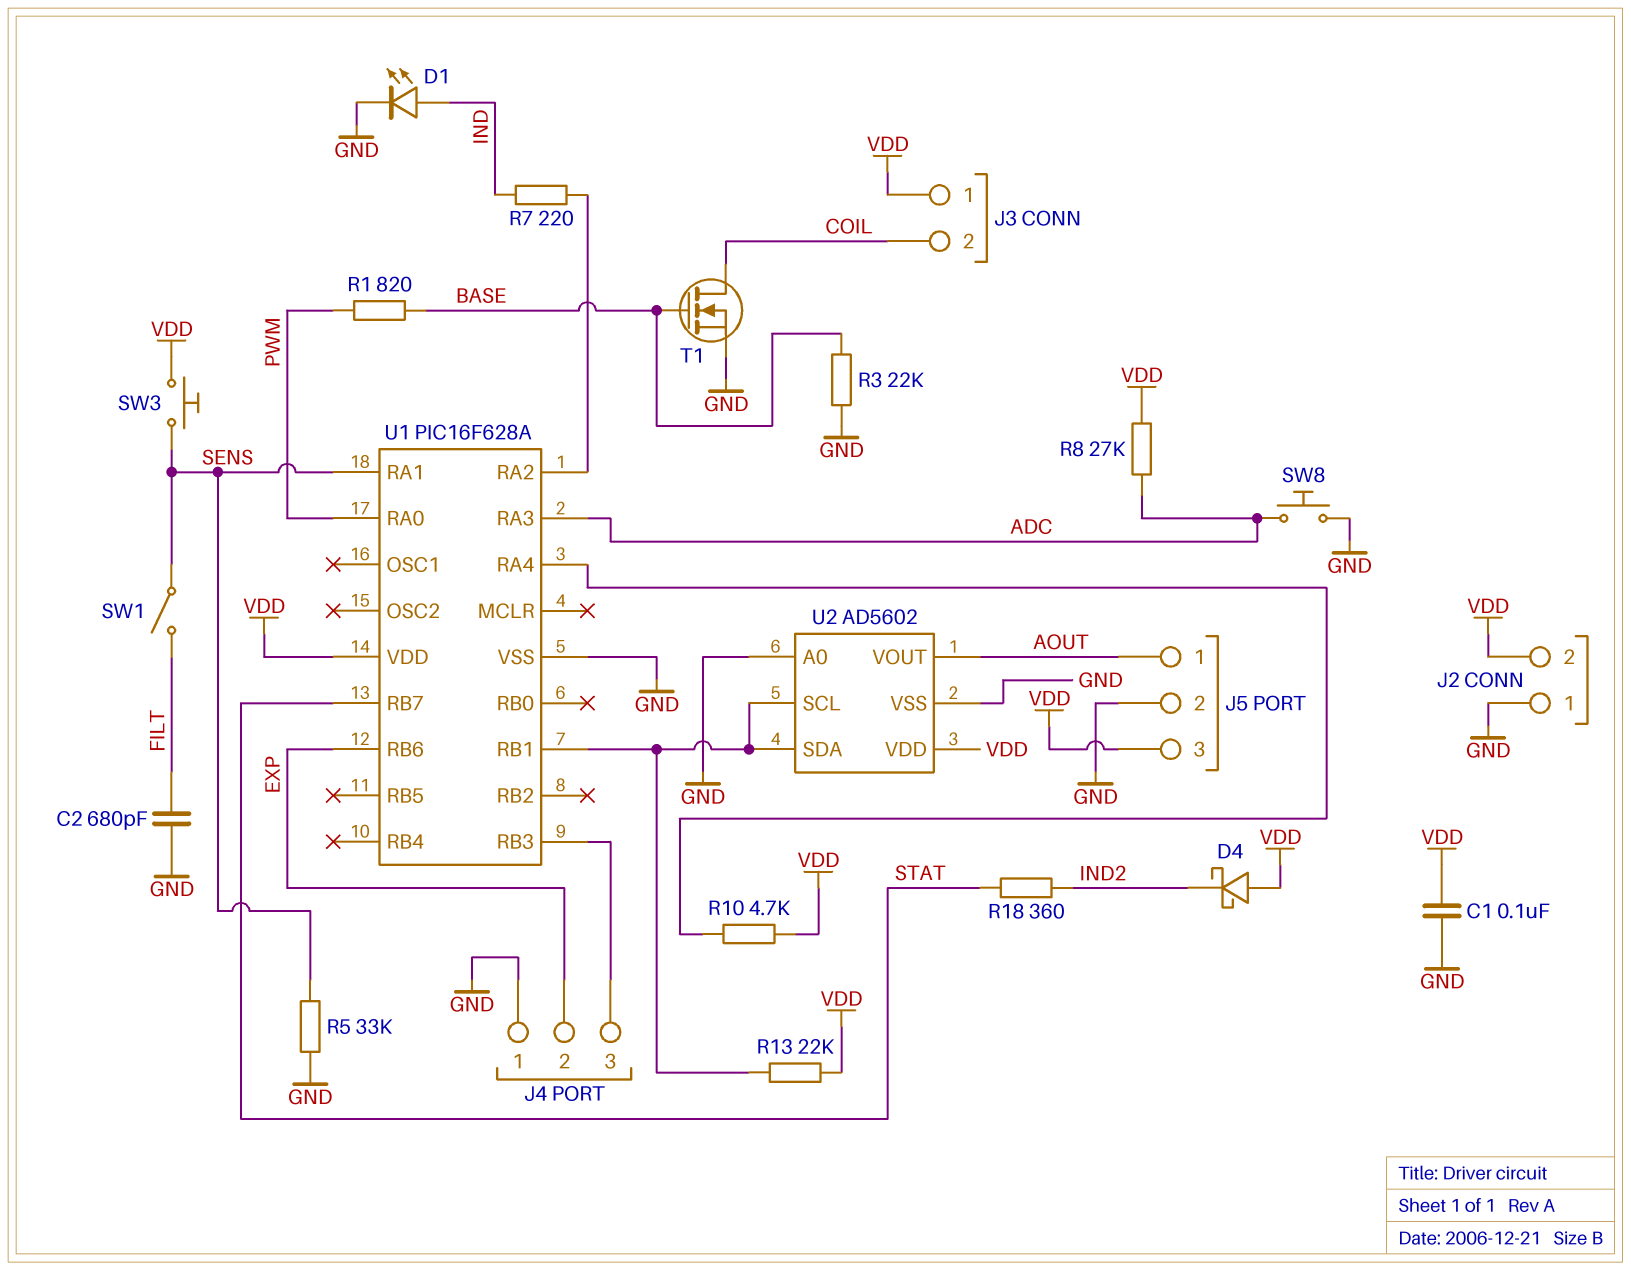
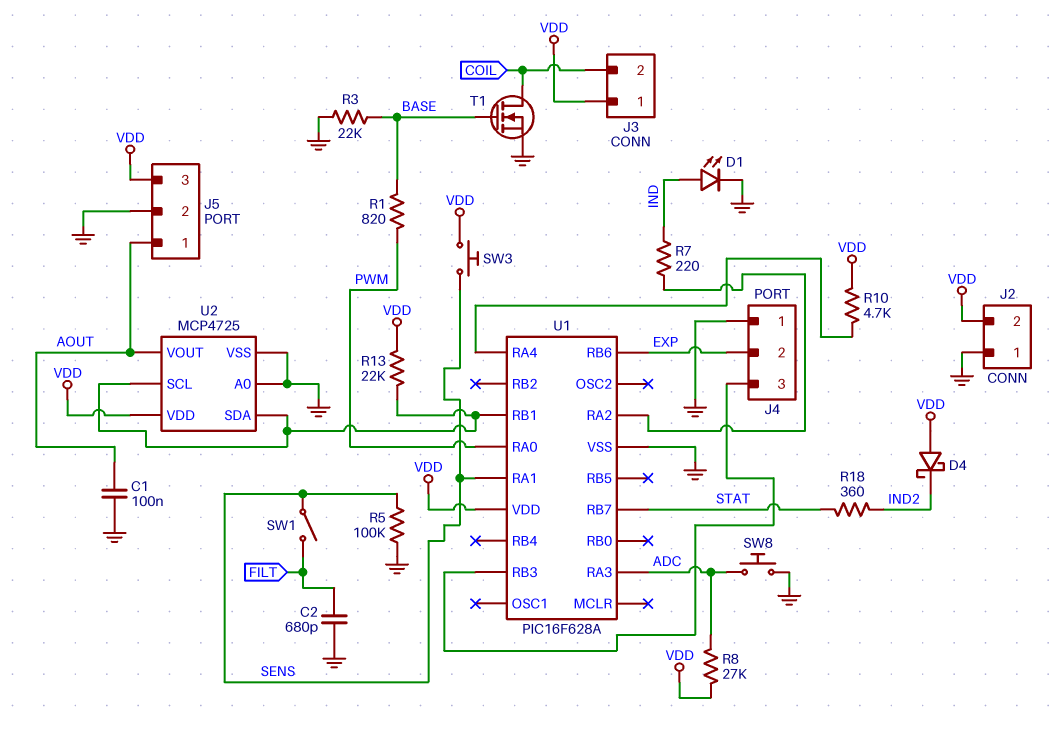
C1: 100nF (GND, VDD) -> 100nF (AOUT, GND)
R5: 33k (GND, SENS) -> 100k (GND, SENS)
U2: AD5602 -> MCP4725

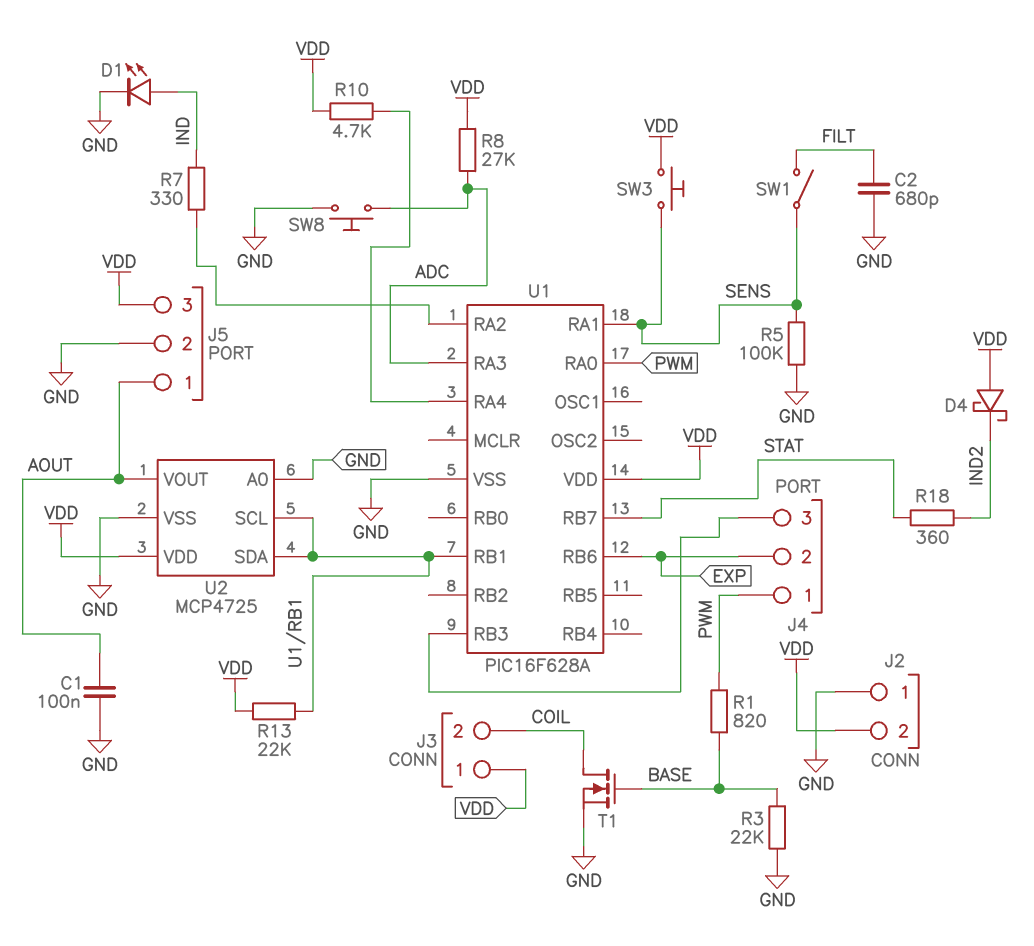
J4 pin 1: GND -> PWM
R7: 220 (IND, U1/RA2) -> 330 (IND, U1/RA2)

